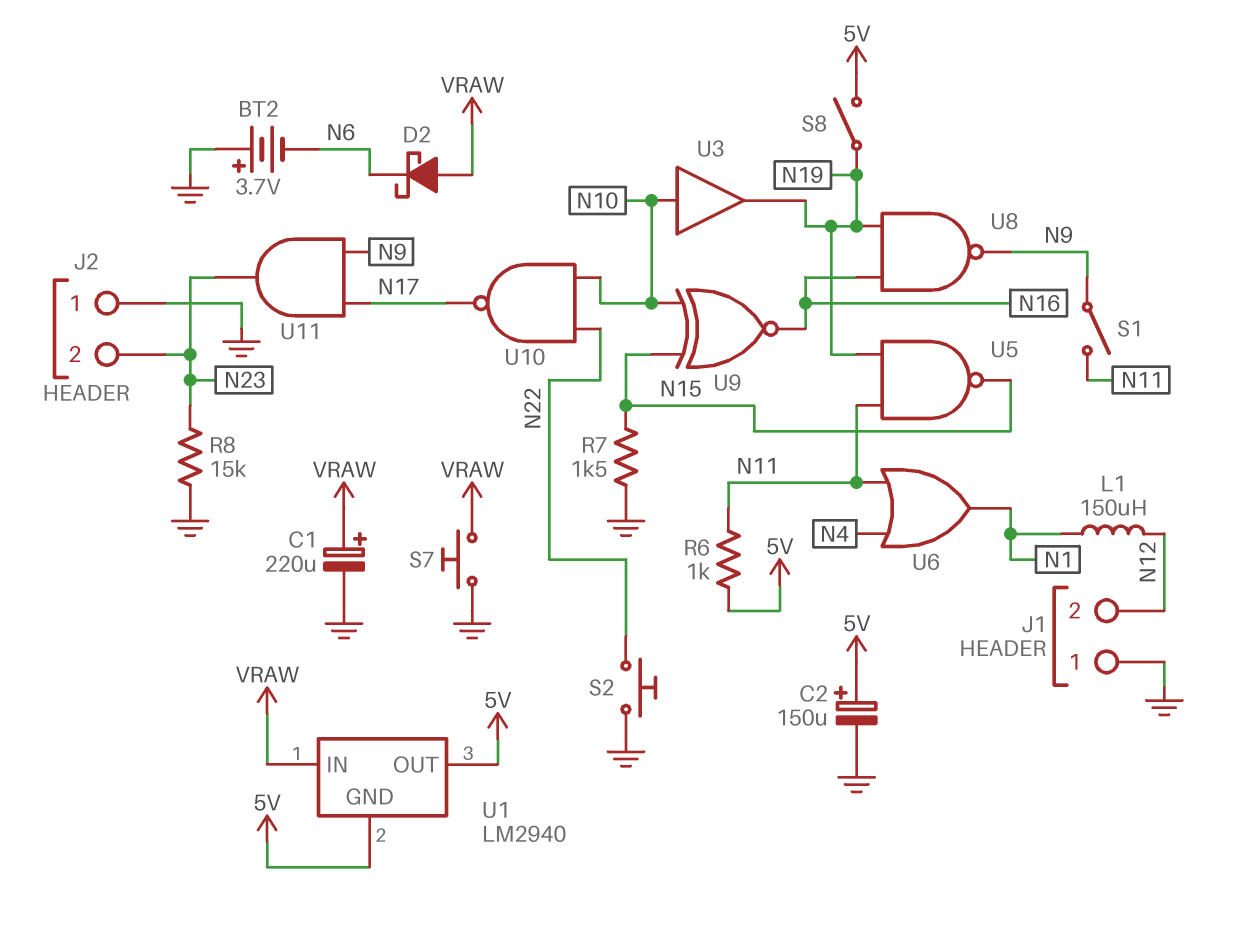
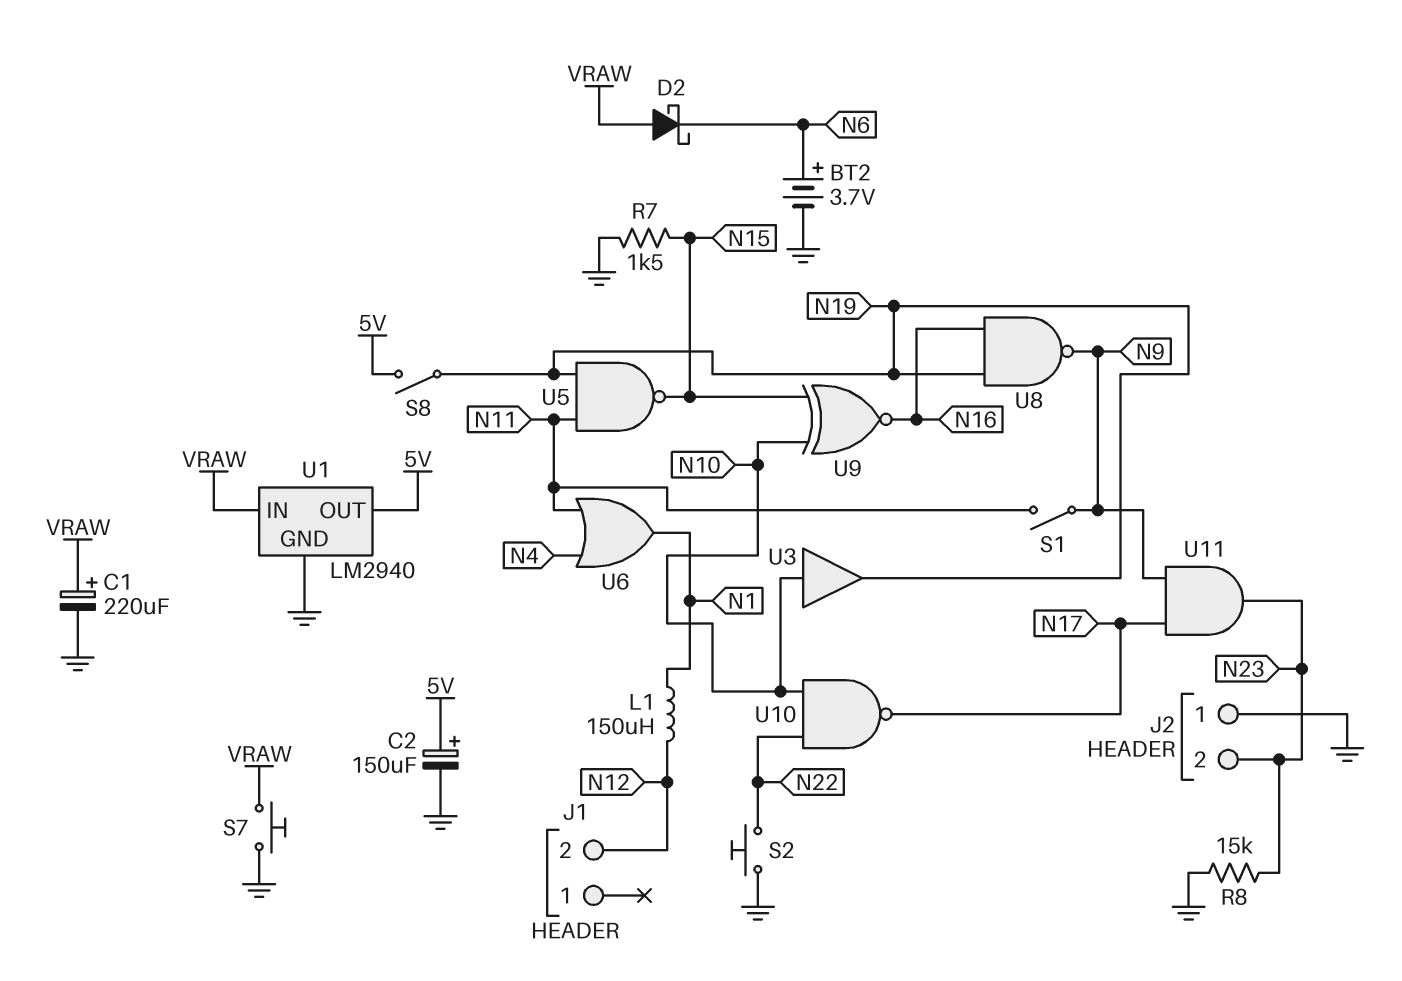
BT2: 3.7V (plus GND, minus N6) -> 3.7V (plus N6, minus GND)
J1 pin 1: GND -> none
R6: 1k (5V, N11) -> none
U1 pin GND: 5V -> GND

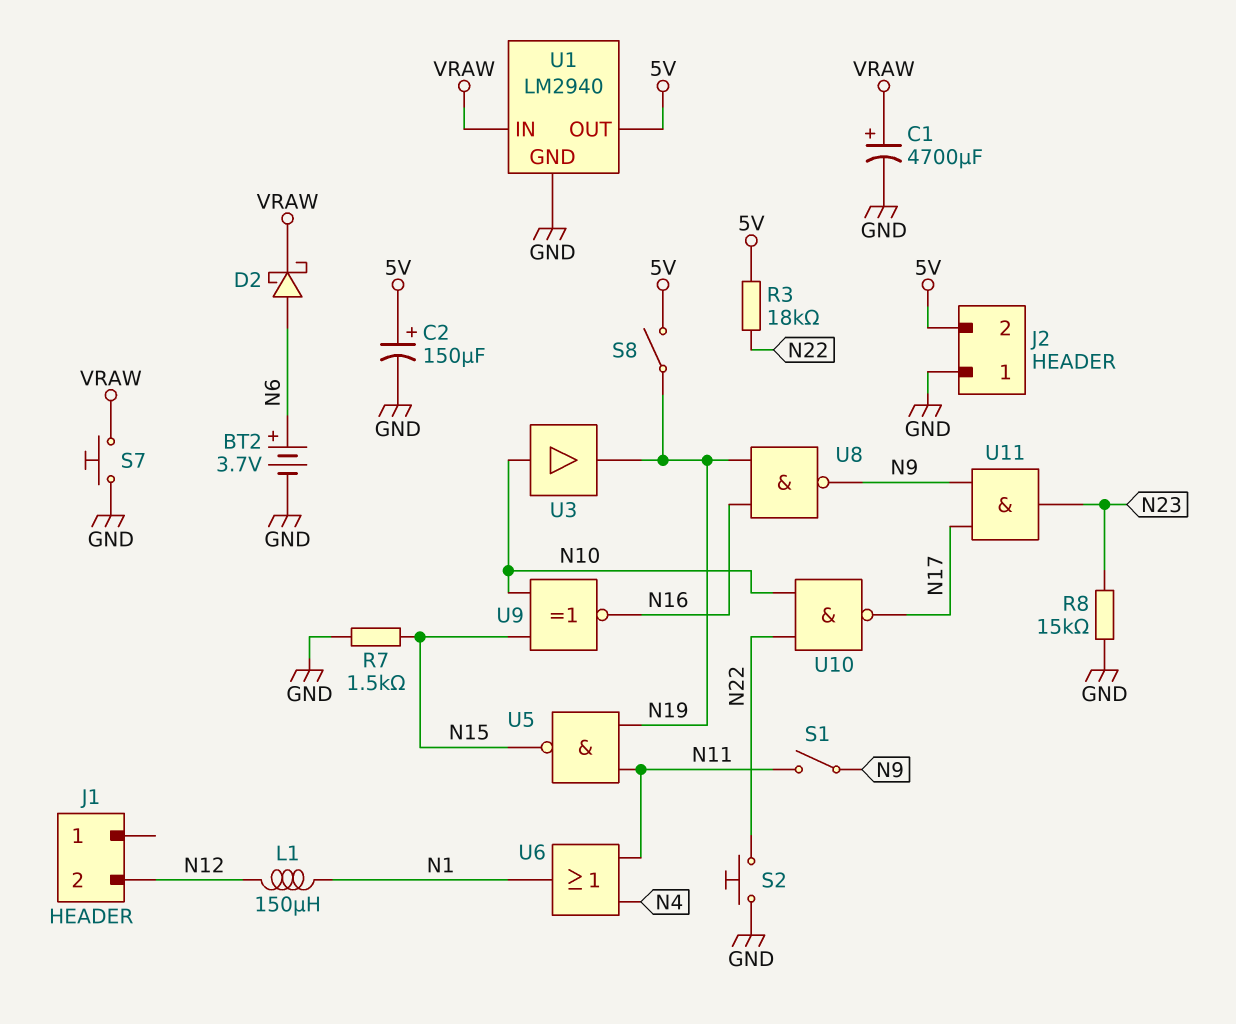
C1: 220uF (plus VRAW, minus GND) -> 4700uF (plus VRAW, minus GND)
D2: schottky (A VRAW, K N6) -> schottky (A N6, K VRAW)
J2 pin 2: N23 -> 5V
R3: none -> 18k (5V, N22)

